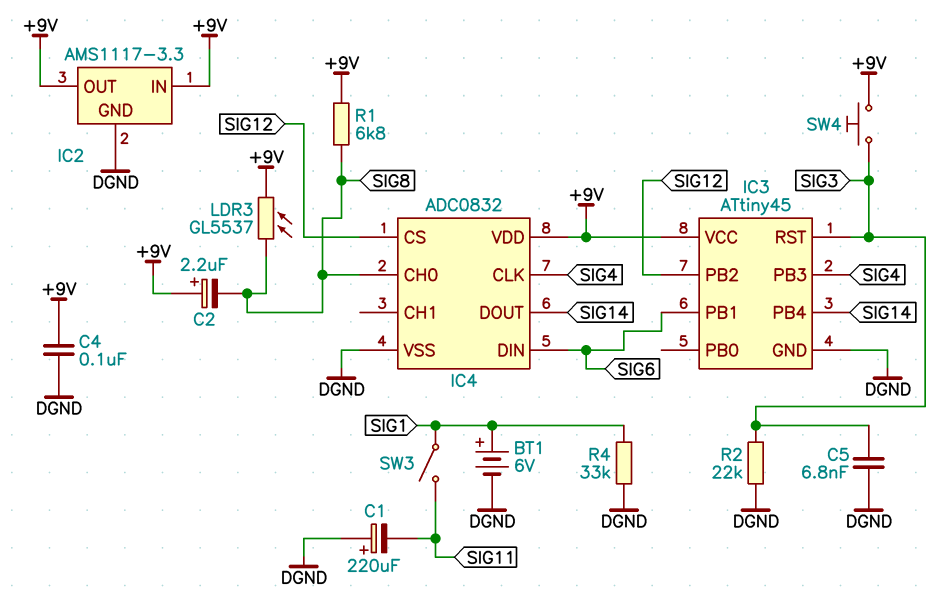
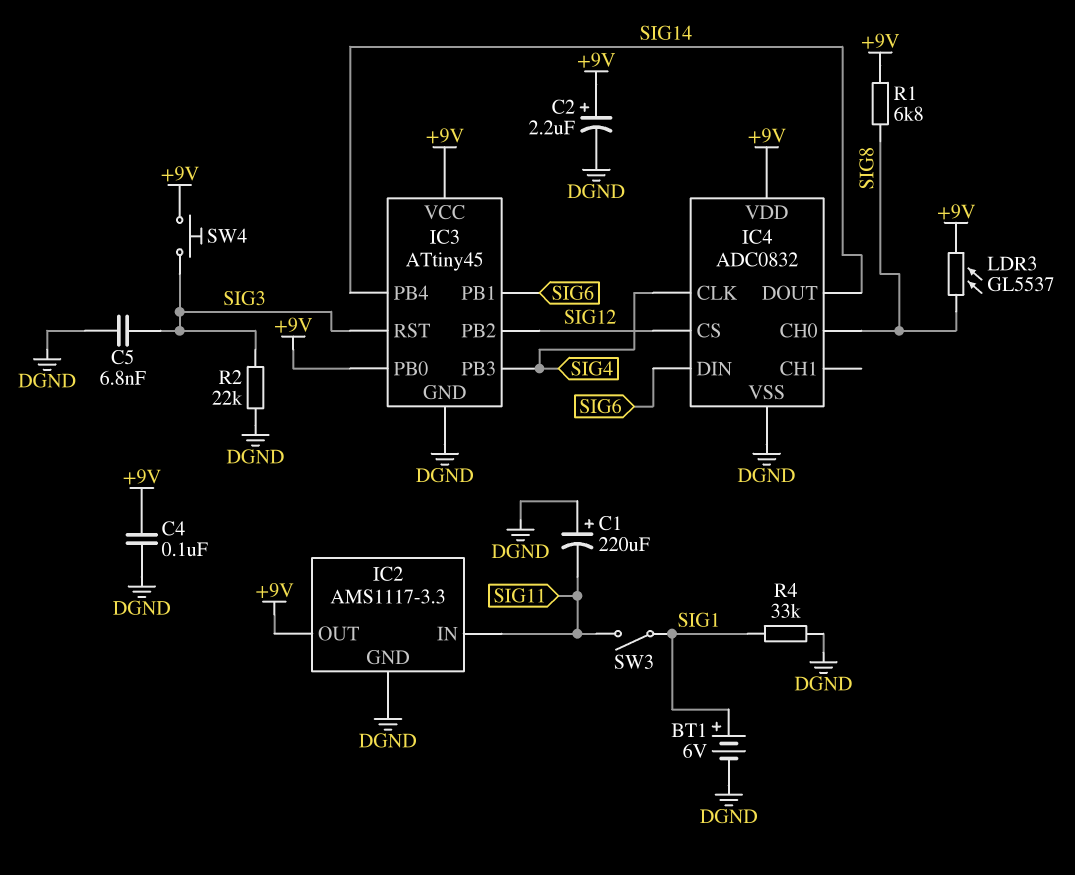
C2: 2.2uF (plus +9V, minus SIG8) -> 2.2uF (plus +9V, minus DGND)
IC2 pin IN: +9V -> SIG11
IC3 pin PB0: none -> +9V

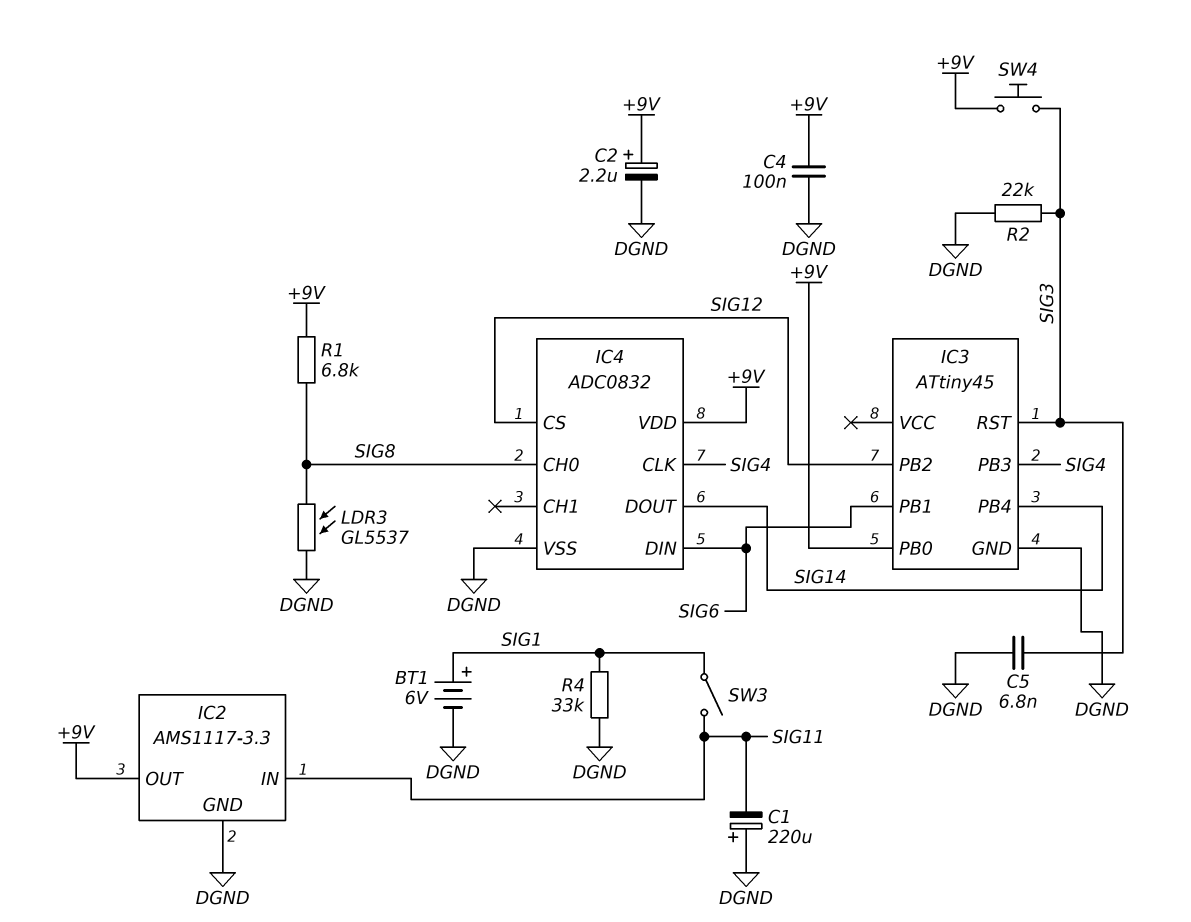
IC3 pin VCC: +9V -> none
LDR3: GL5537 (+9V, SIG8) -> GL5537 (DGND, SIG8)

